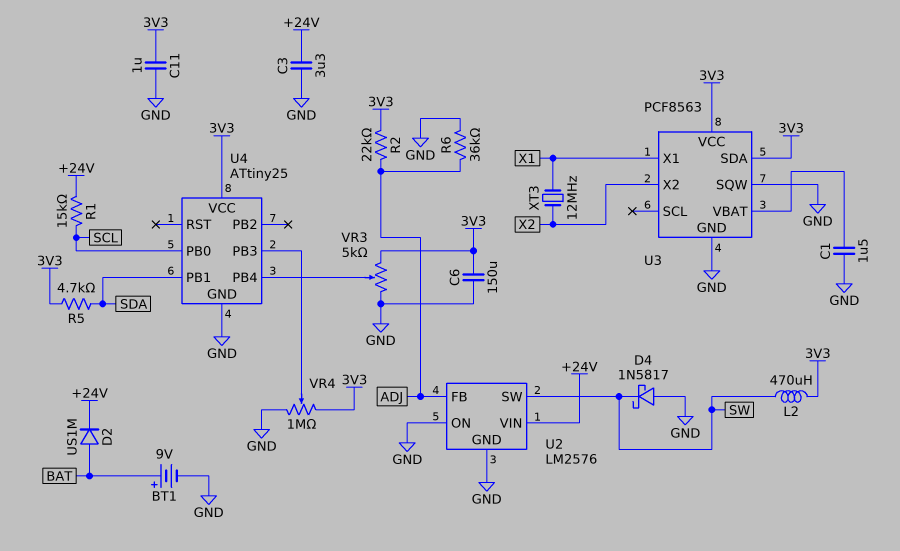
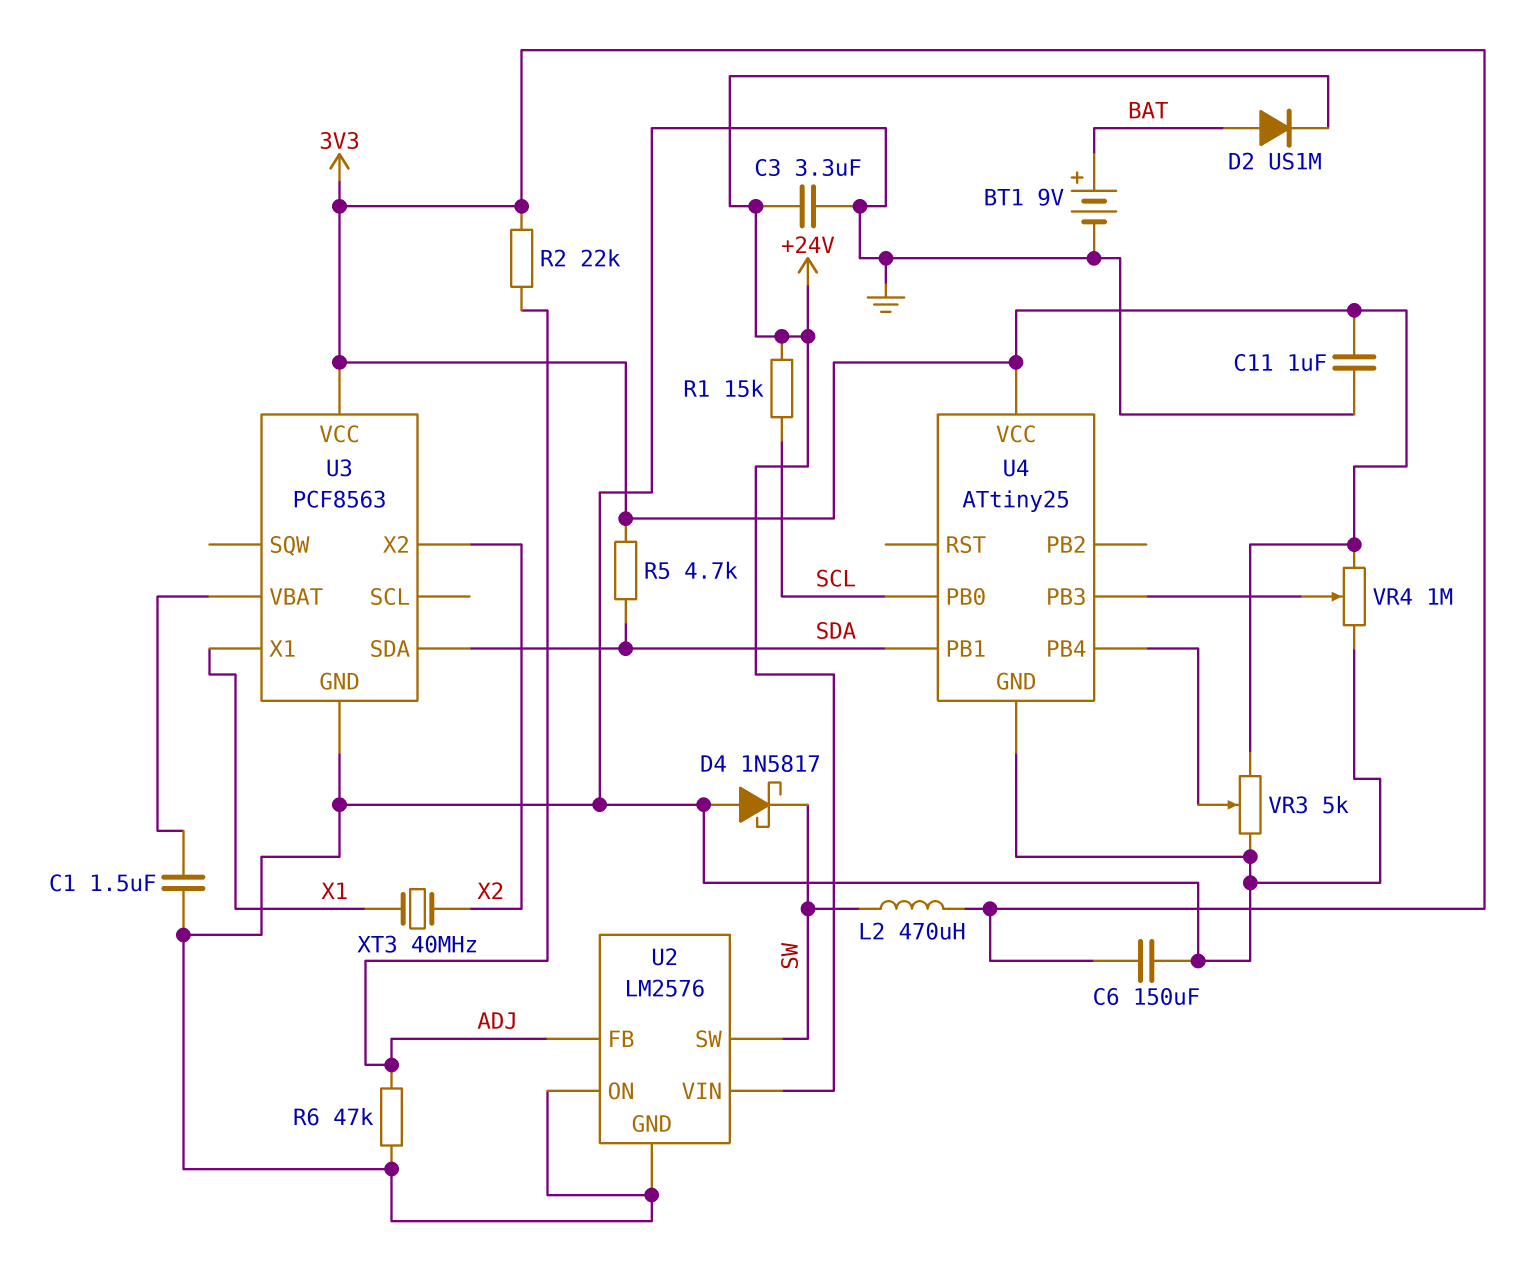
R6: 36k (ADJ, GND) -> 47k (ADJ, GND)
U3 pin SDA: 3V3 -> SDA
U3 pin SQW: GND -> none
XT3: 12MHz (X1, X2) -> 40MHz (X1, X2)

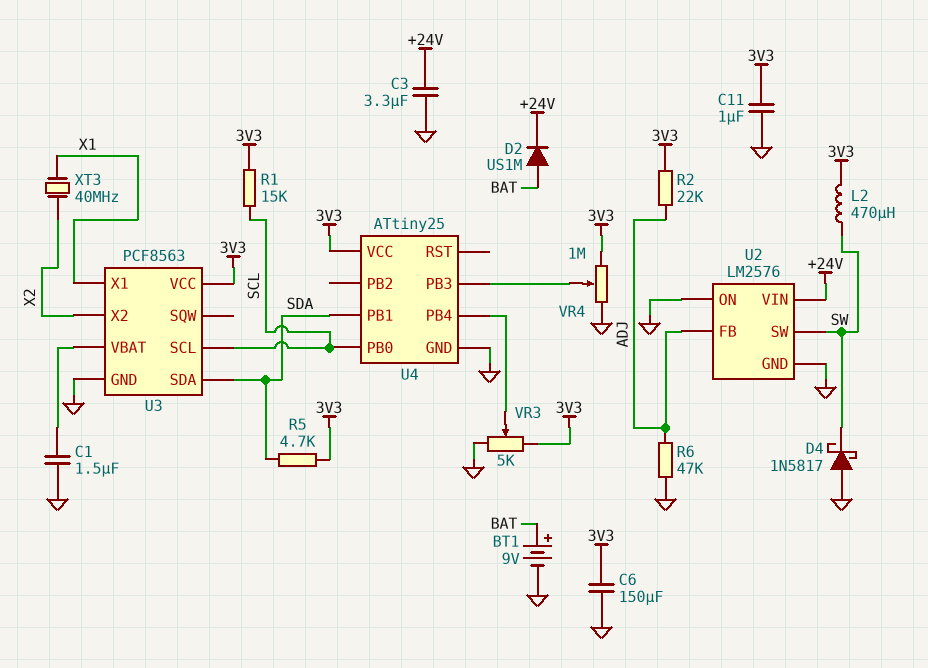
R1: 15k (+24V, SCL) -> 15k (3V3, SCL)
U3 pin SCL: none -> SCL

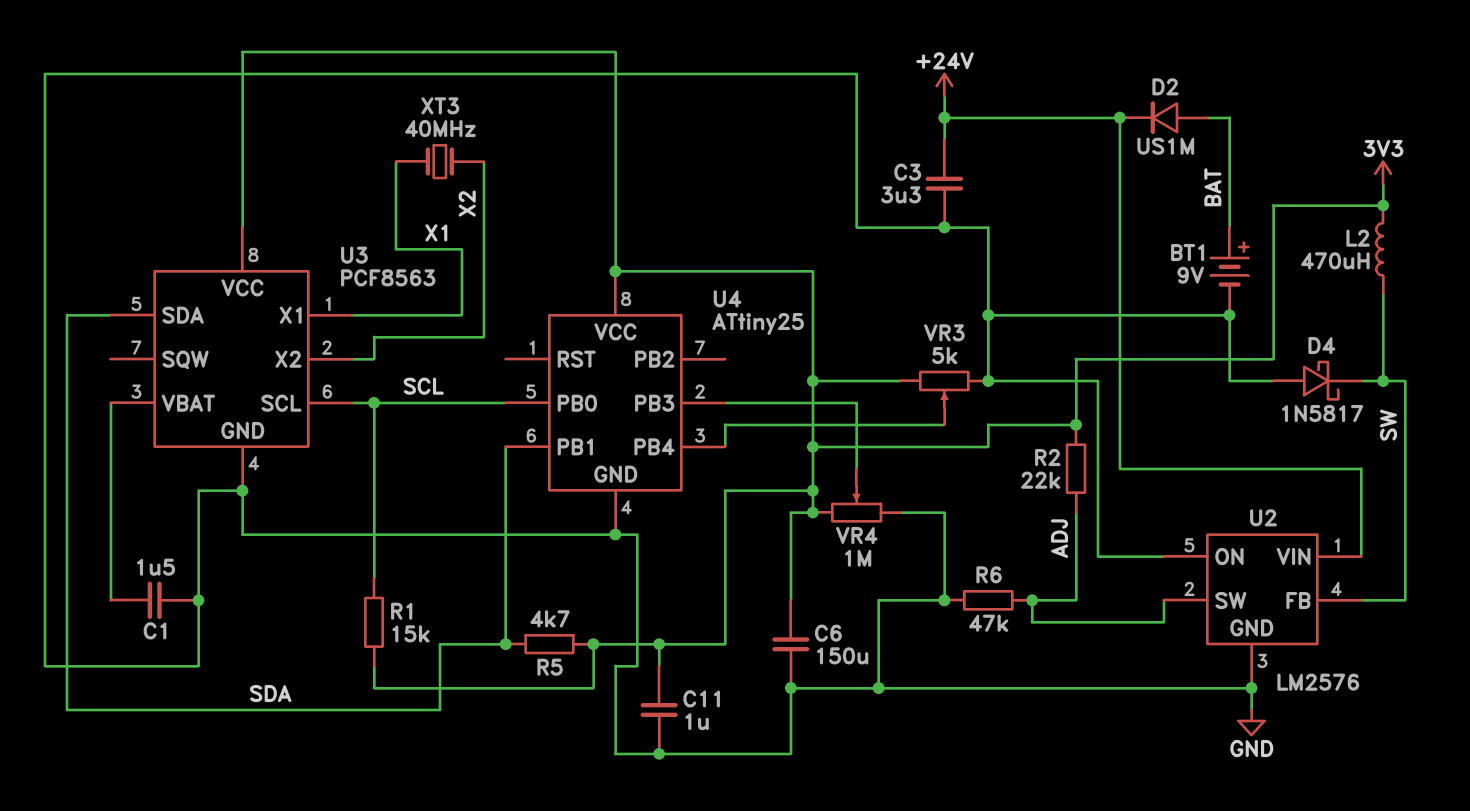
U2 pin FB: ADJ -> SW
U2 pin SW: SW -> ADJ

